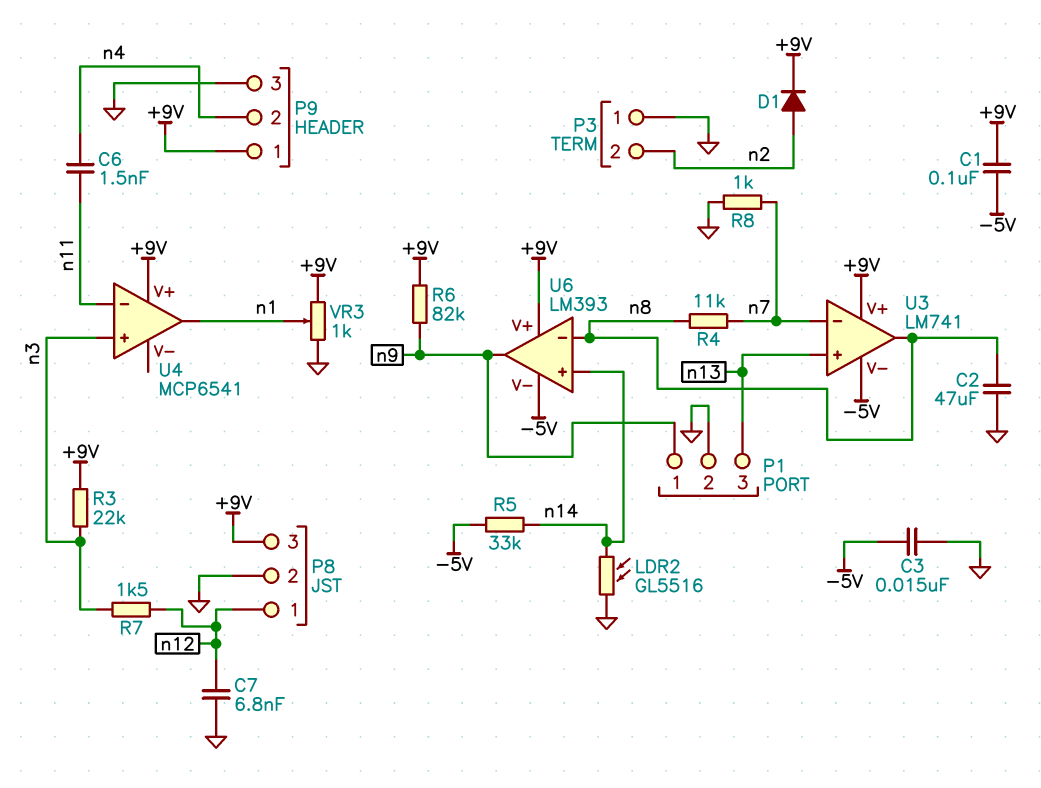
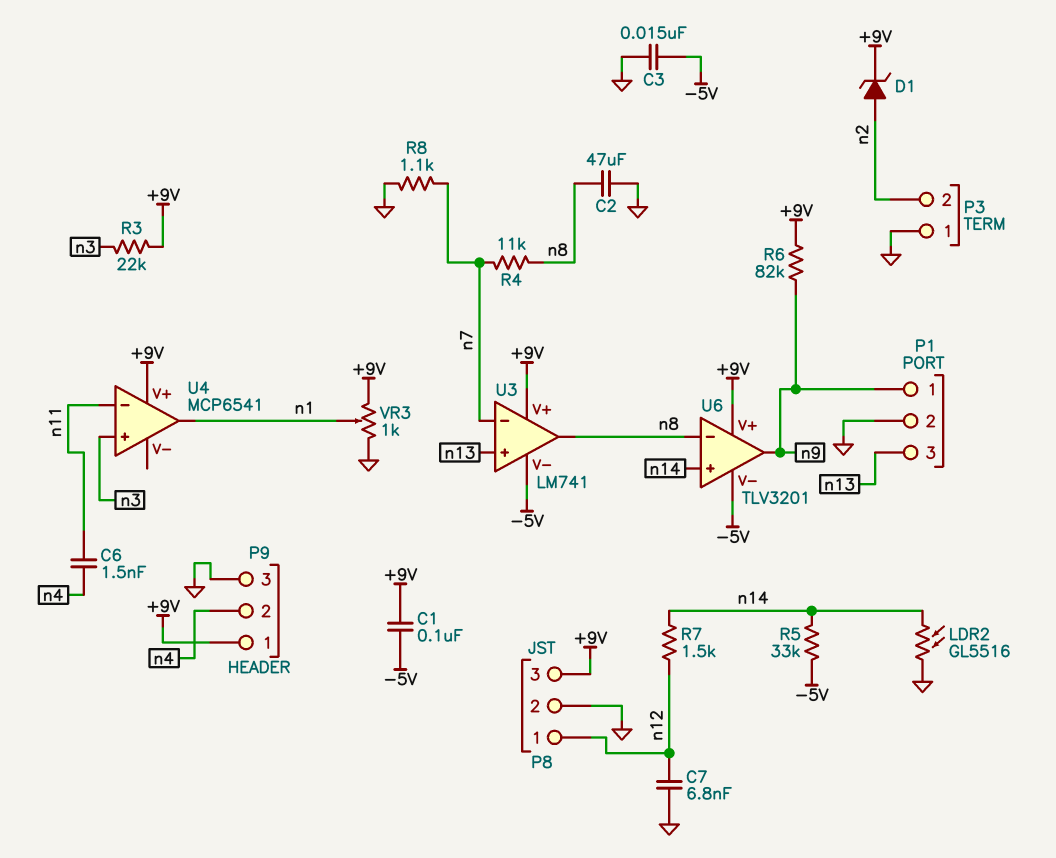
D1: diode (A n2, K +9V) -> zener (A n2, K +9V)
R7: 1.5k (n3, n12) -> 1.5k (n12, n14)
R8: 1k (GND, n7) -> 1.1k (GND, n7)
U6: LM393 -> TLV3201

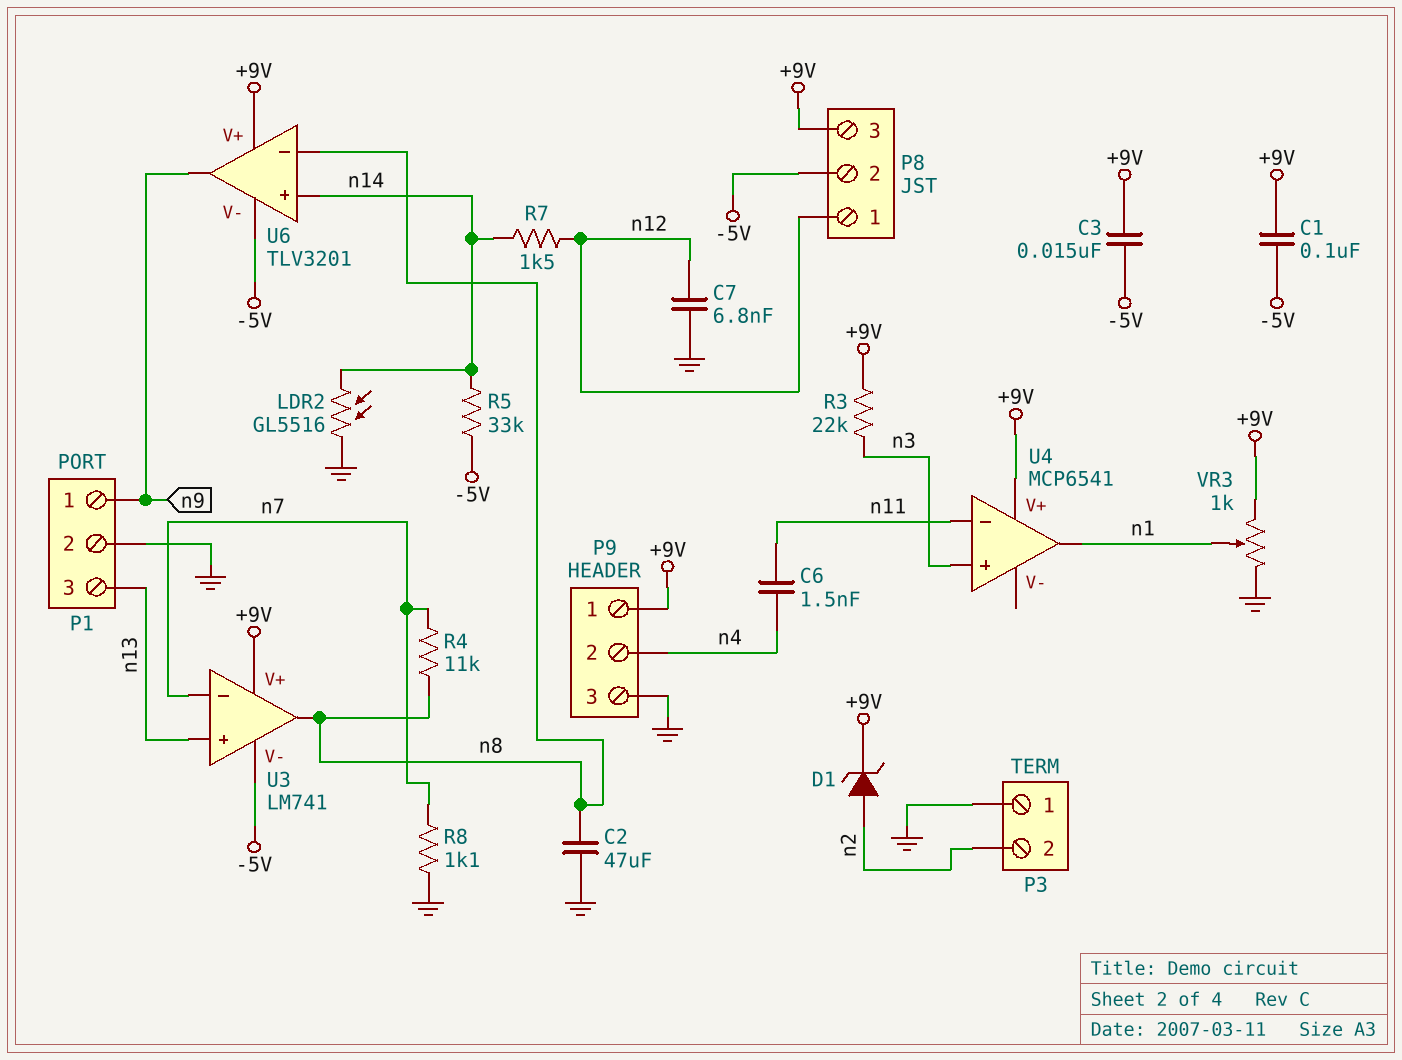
C3: 15nF (-5V, GND) -> 15nF (+9V, -5V)
P8 pin 2: GND -> -5V
R6: 82k (+9V, n9) -> none

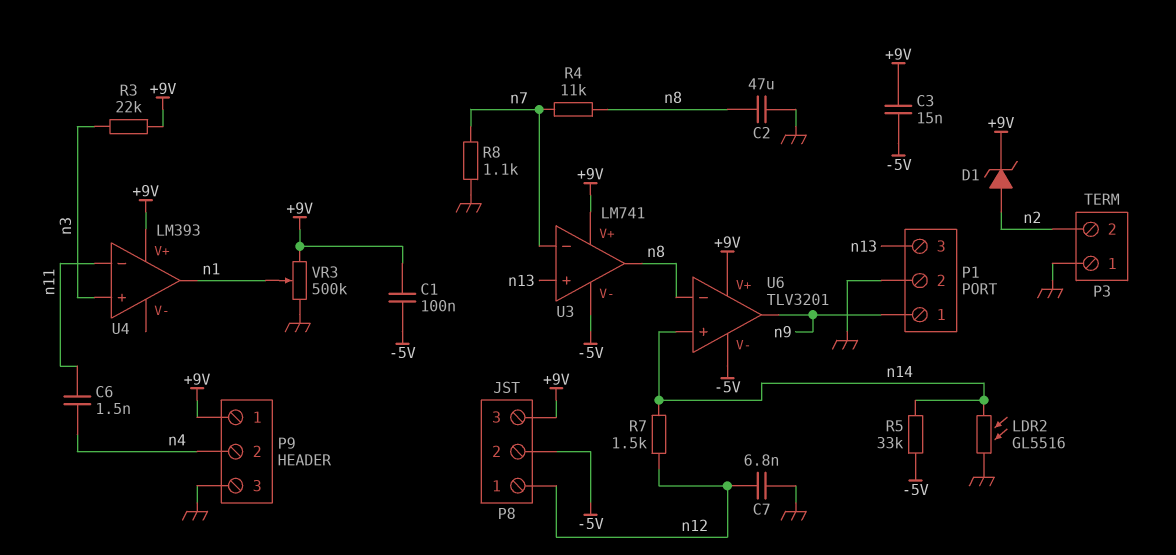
U4: MCP6541 -> LM393
VR3: 1k (+9V, GND, wiper n1) -> 500k (+9V, GND, wiper n1)

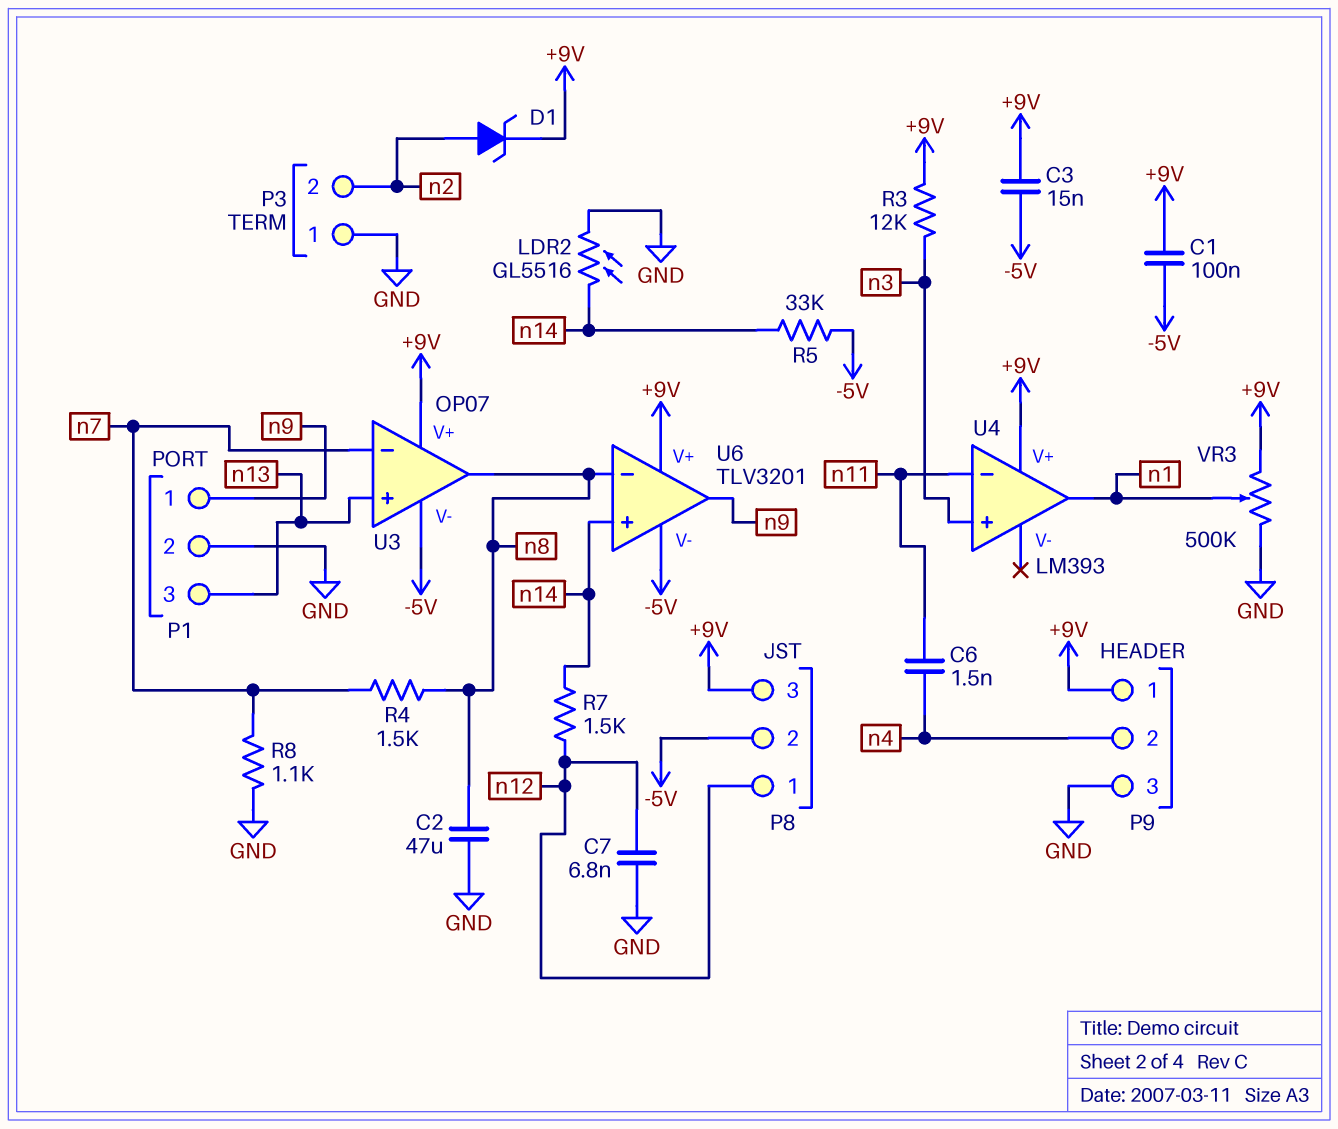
R3: 22k (+9V, n3) -> 12k (+9V, n3)
R4: 11k (n7, n8) -> 1.5k (n7, n8)
U3: LM741 -> OP07

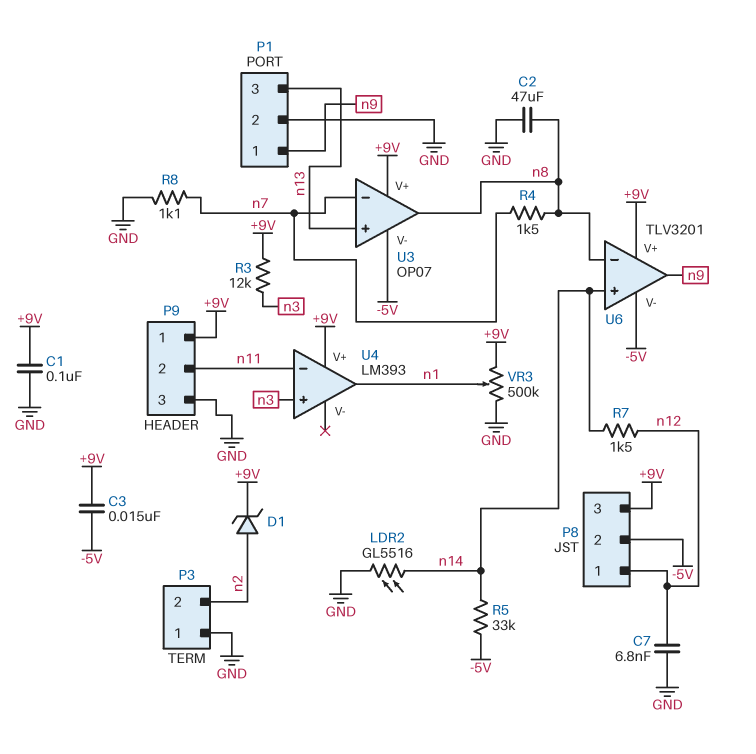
C1: 100nF (+9V, -5V) -> 100nF (+9V, GND)
C6: 1.5nF (n4, n11) -> none
P9 pin 2: n4 -> n11

